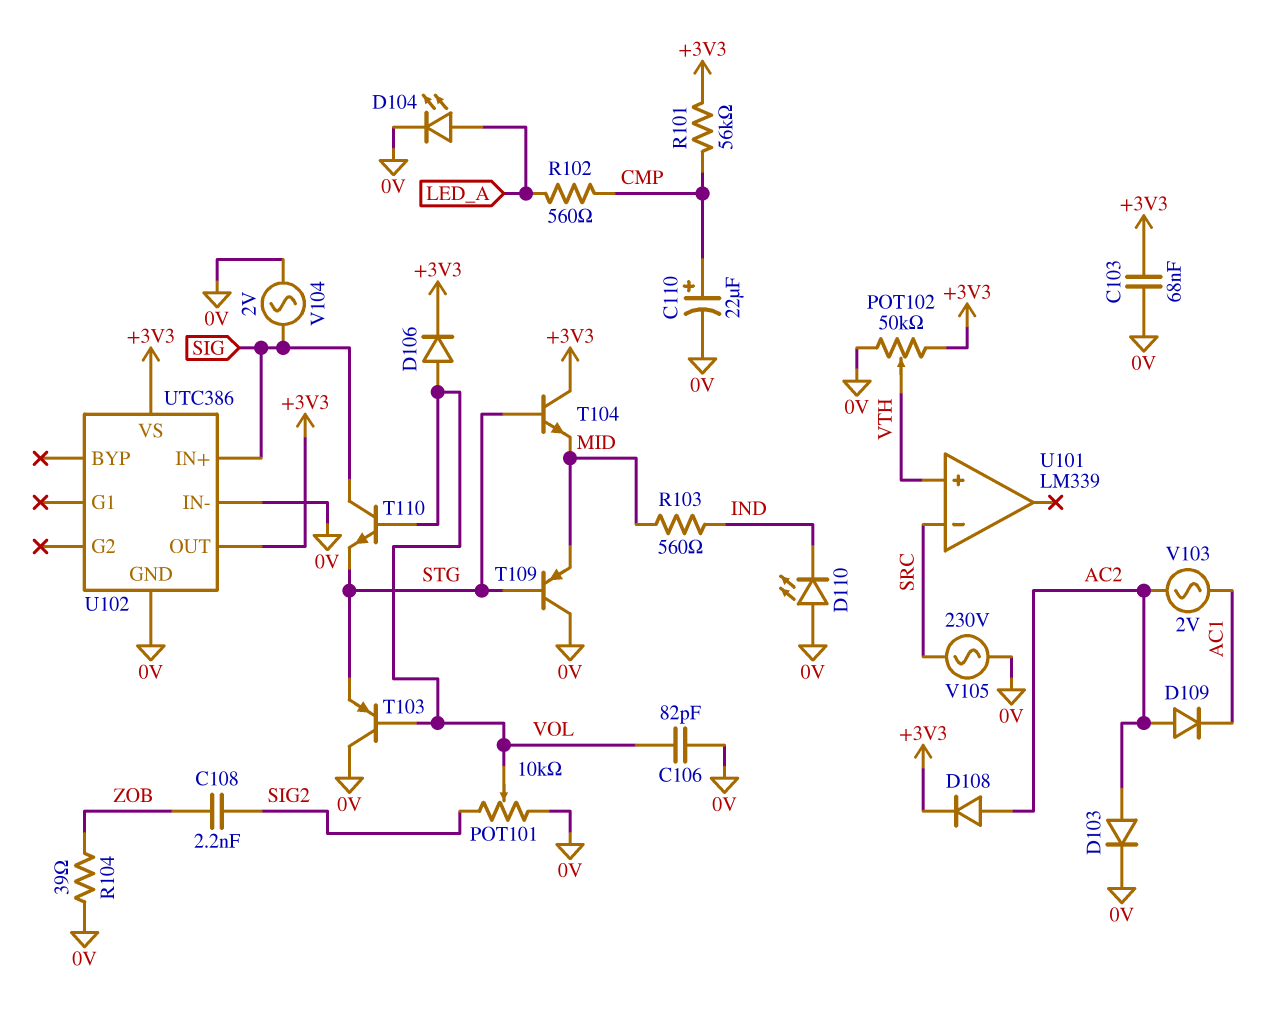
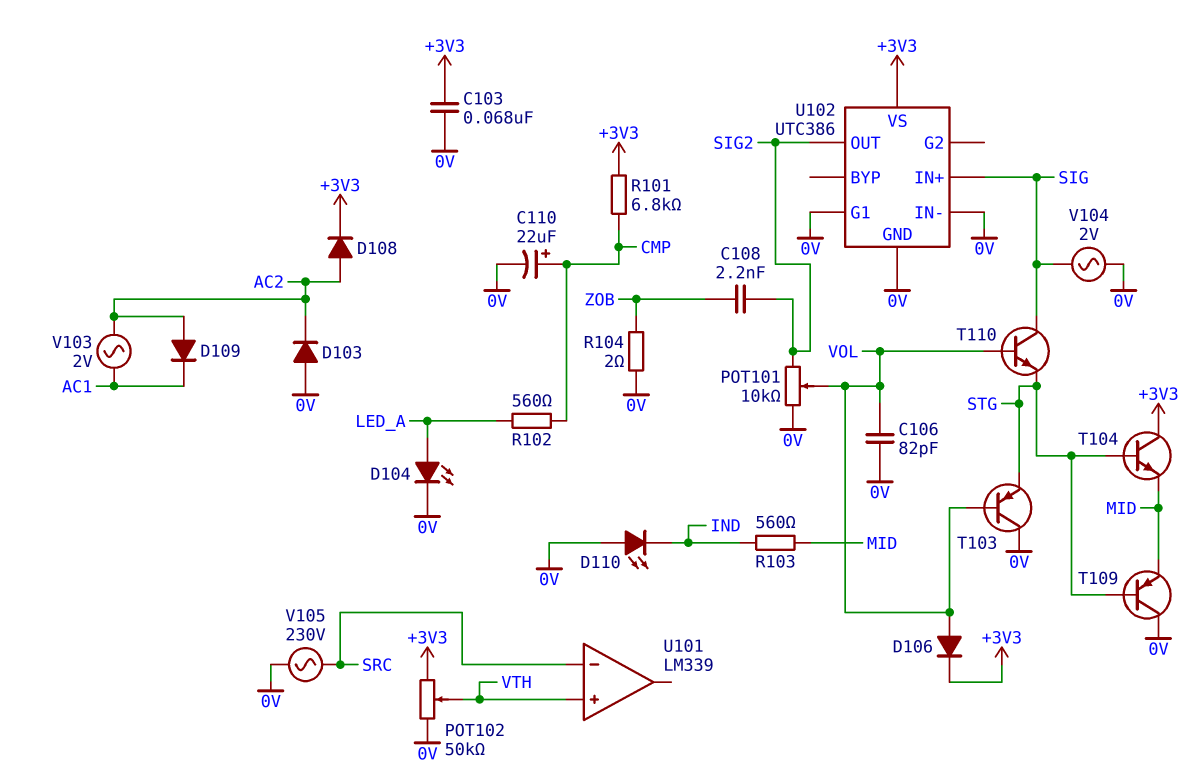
D103: diode (A AC2, K 0V) -> diode (A 0V, K AC2)
R101: 56k (+3V3, CMP) -> 6.8k (+3V3, CMP)
R104: 39 (0V, ZOB) -> 2 (0V, ZOB)
U102 pin G1: none -> 0V
U102 pin OUT: +3V3 -> SIG2

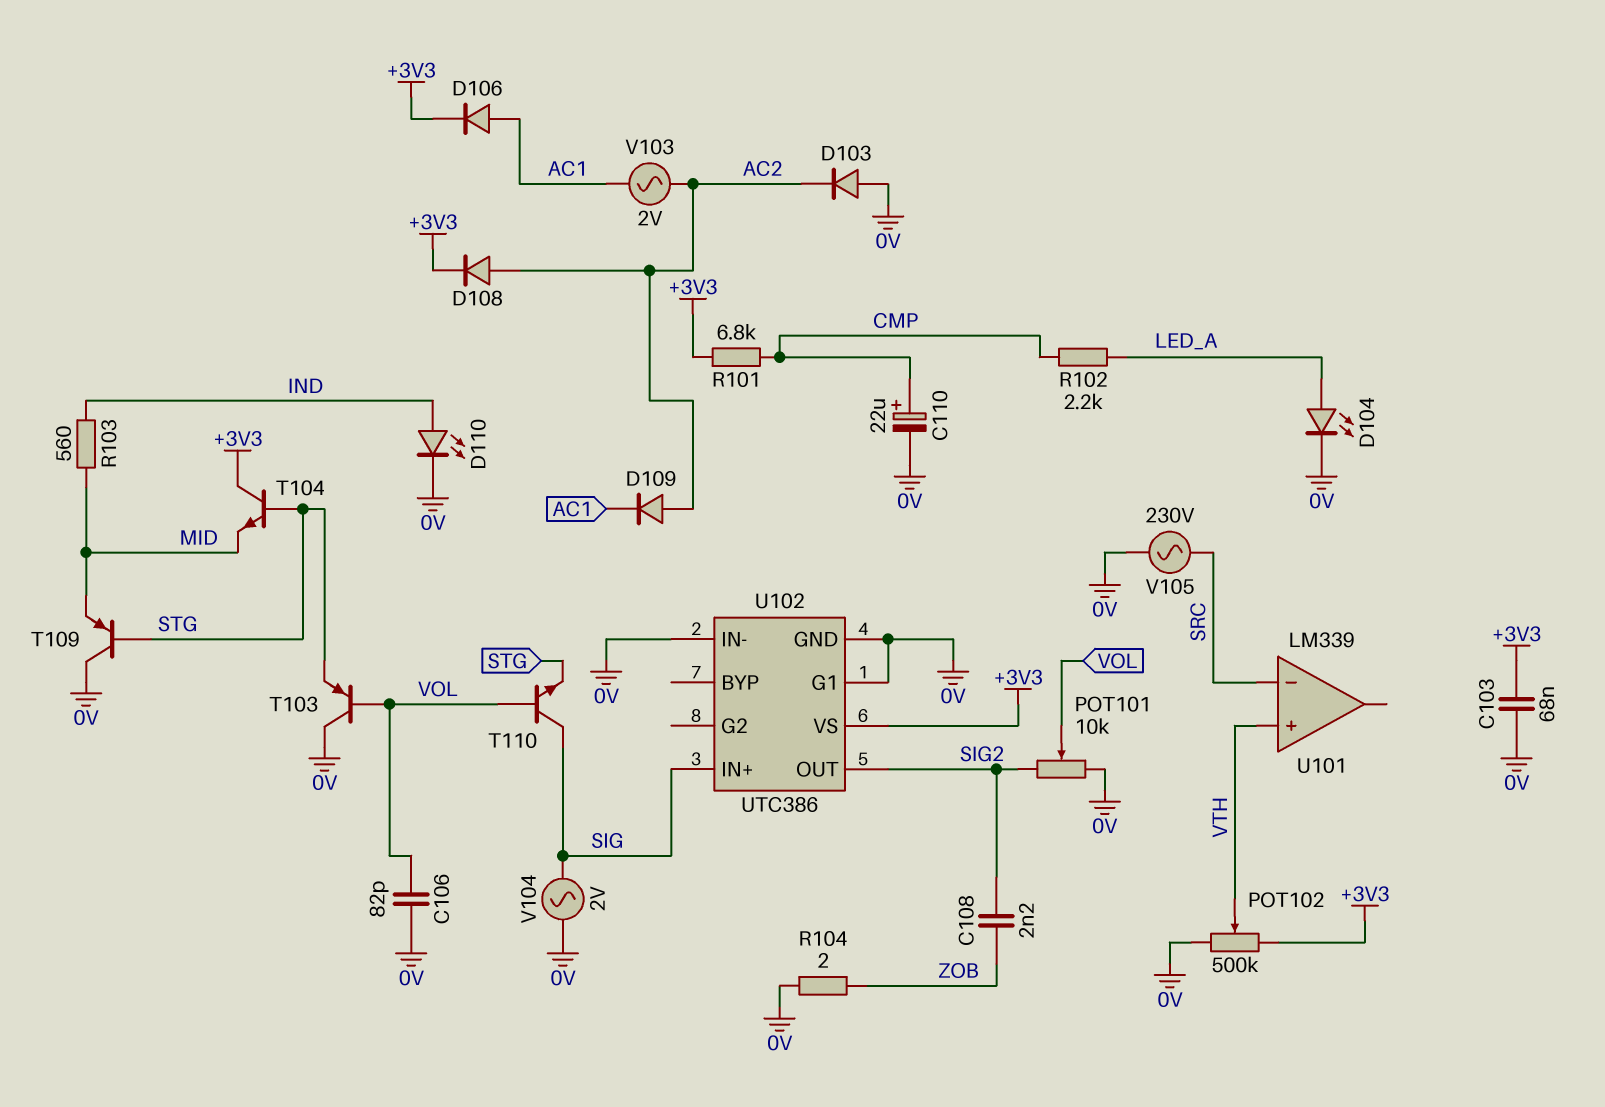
D106: diode (A VOL, K +3V3) -> diode (A AC1, K +3V3)
D110: LED (A 0V, K IND) -> LED (A IND, K 0V)
POT102: 50k (+3V3, 0V, wiper VTH) -> 500k (+3V3, 0V, wiper VTH)
R102: 560 (CMP, LED_A) -> 2.2k (CMP, LED_A)

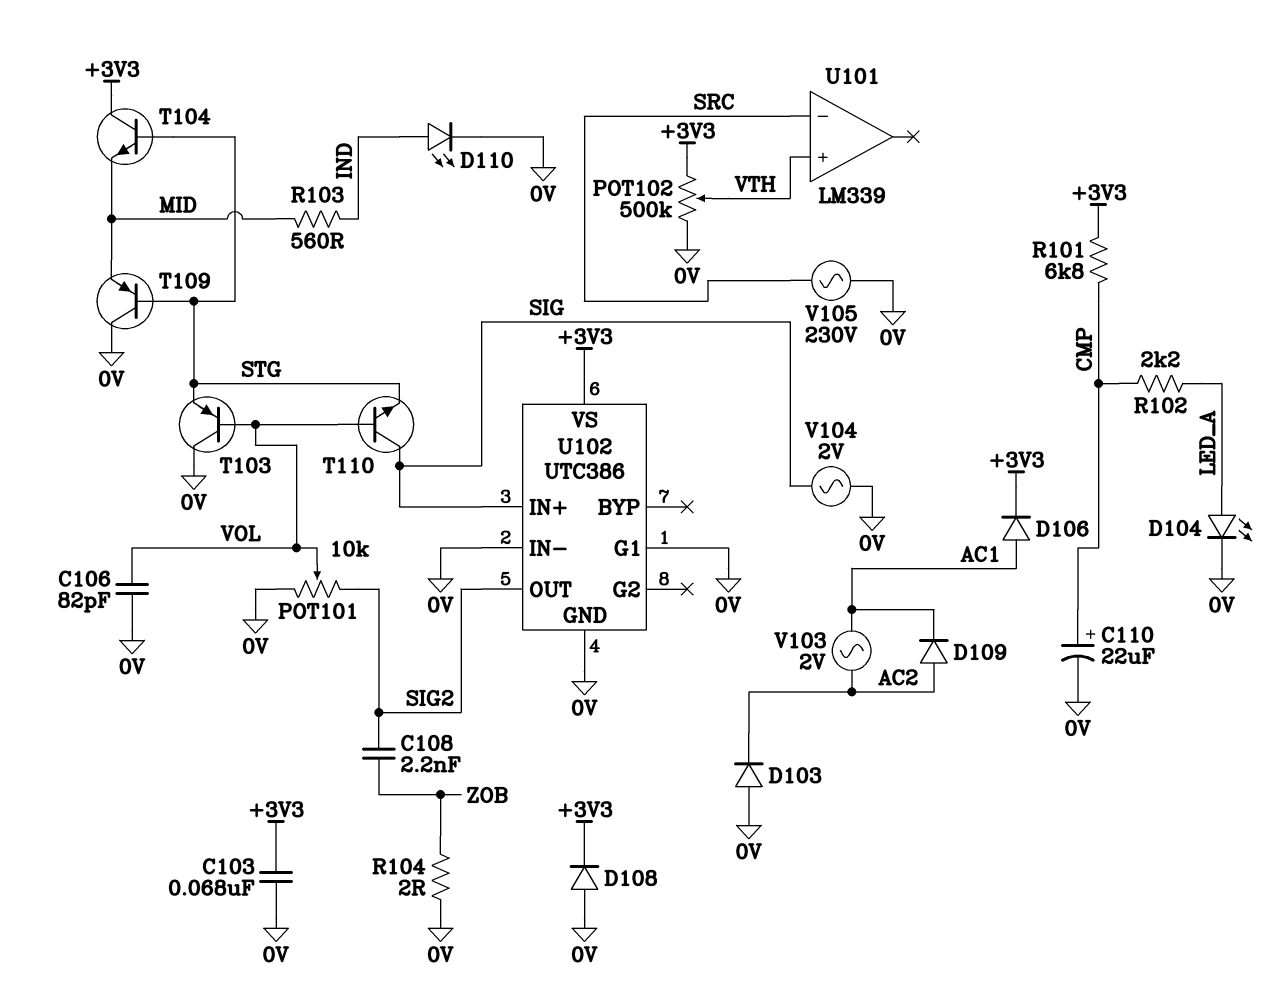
D108: diode (A AC2, K +3V3) -> diode (A 0V, K +3V3)

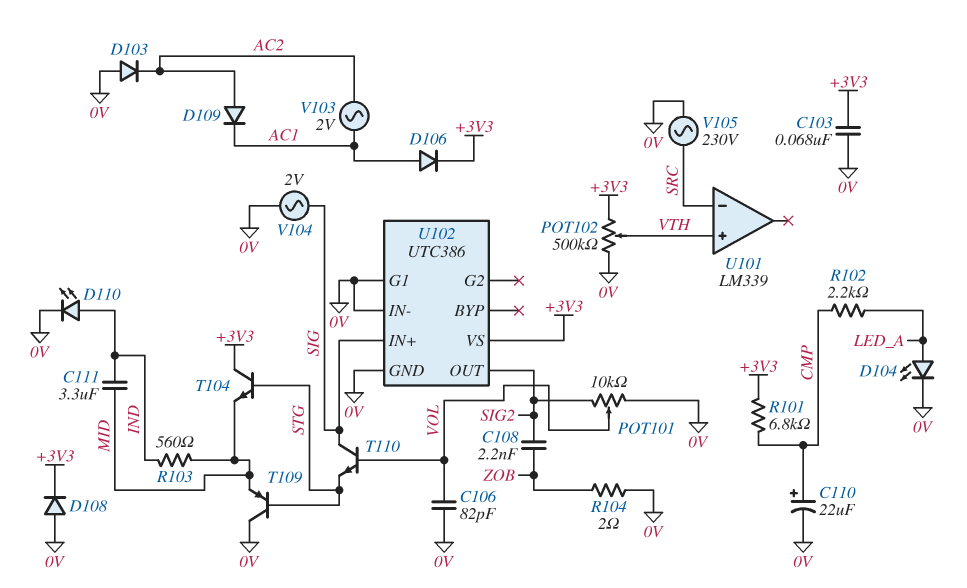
C111: none -> 3.3uF (IND, MID)
T103: PNP (B VOL, C 0V, E STG) -> none

